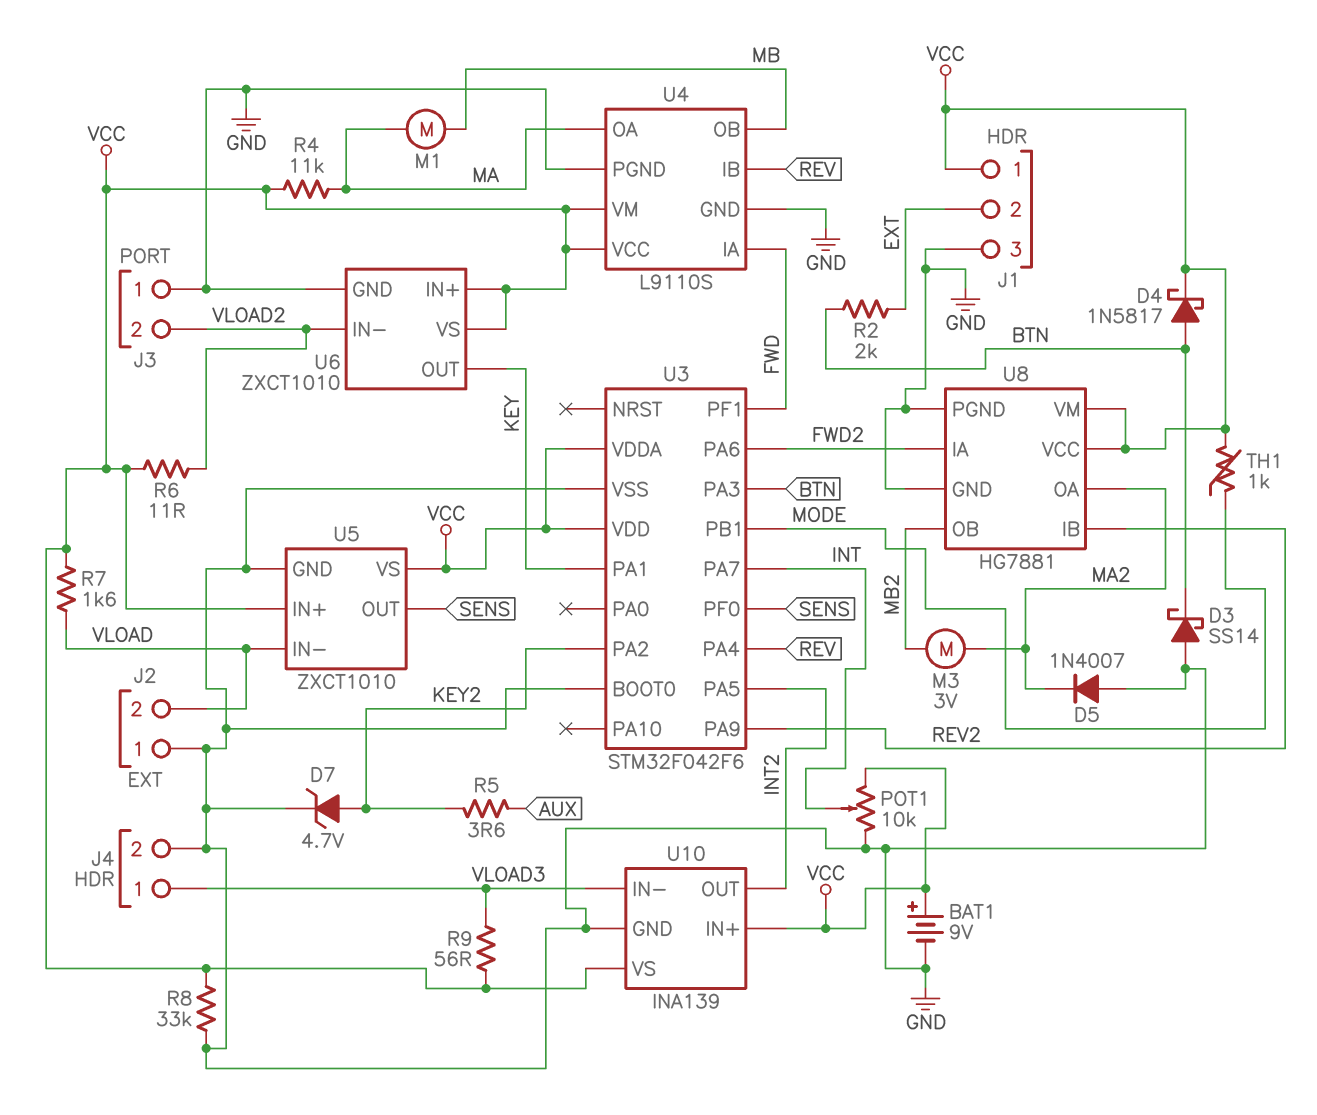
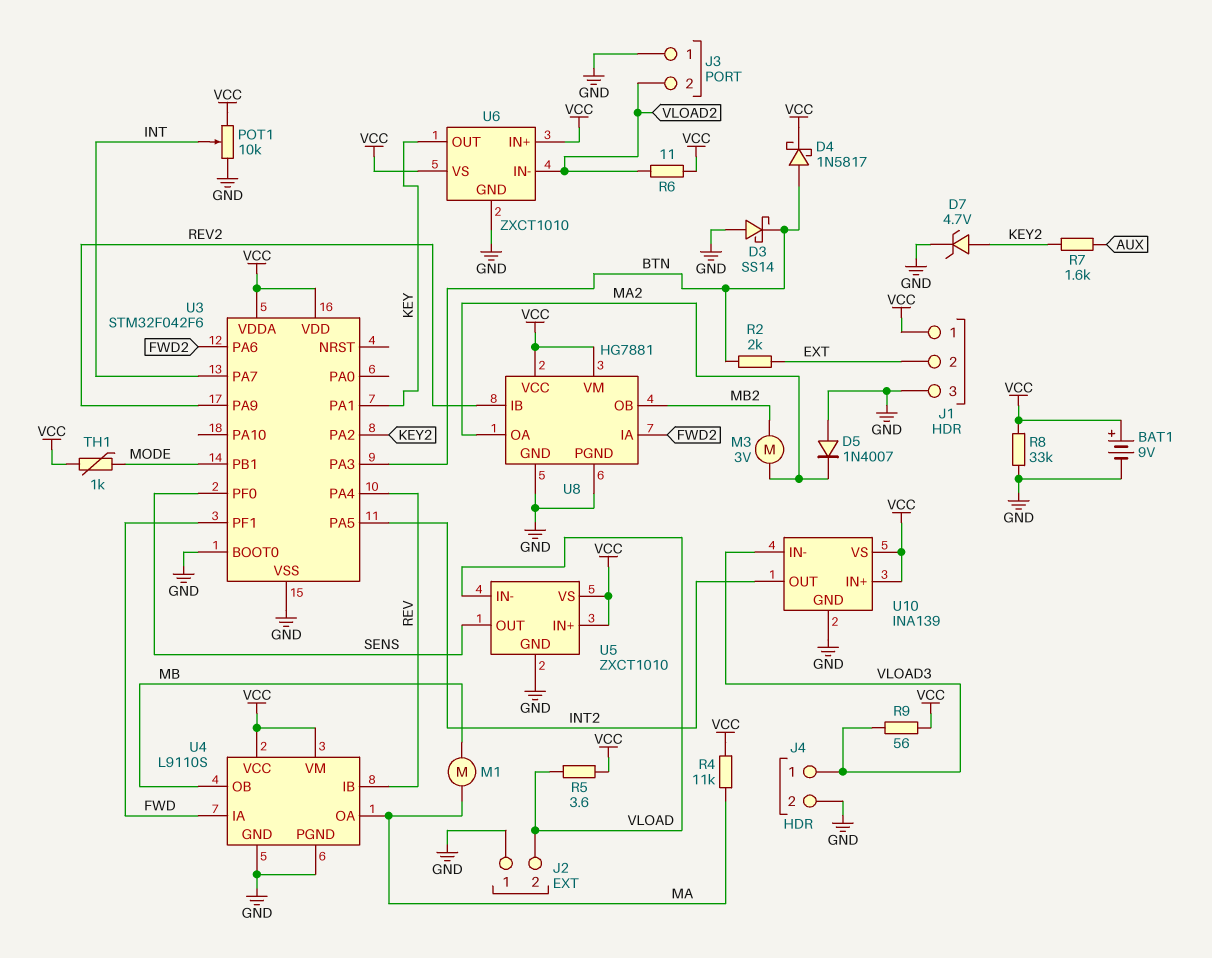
R5: 3.6 (AUX, KEY2) -> 3.6 (VCC, VLOAD)
R7: 1.6k (VCC, VLOAD) -> 1.6k (AUX, KEY2)

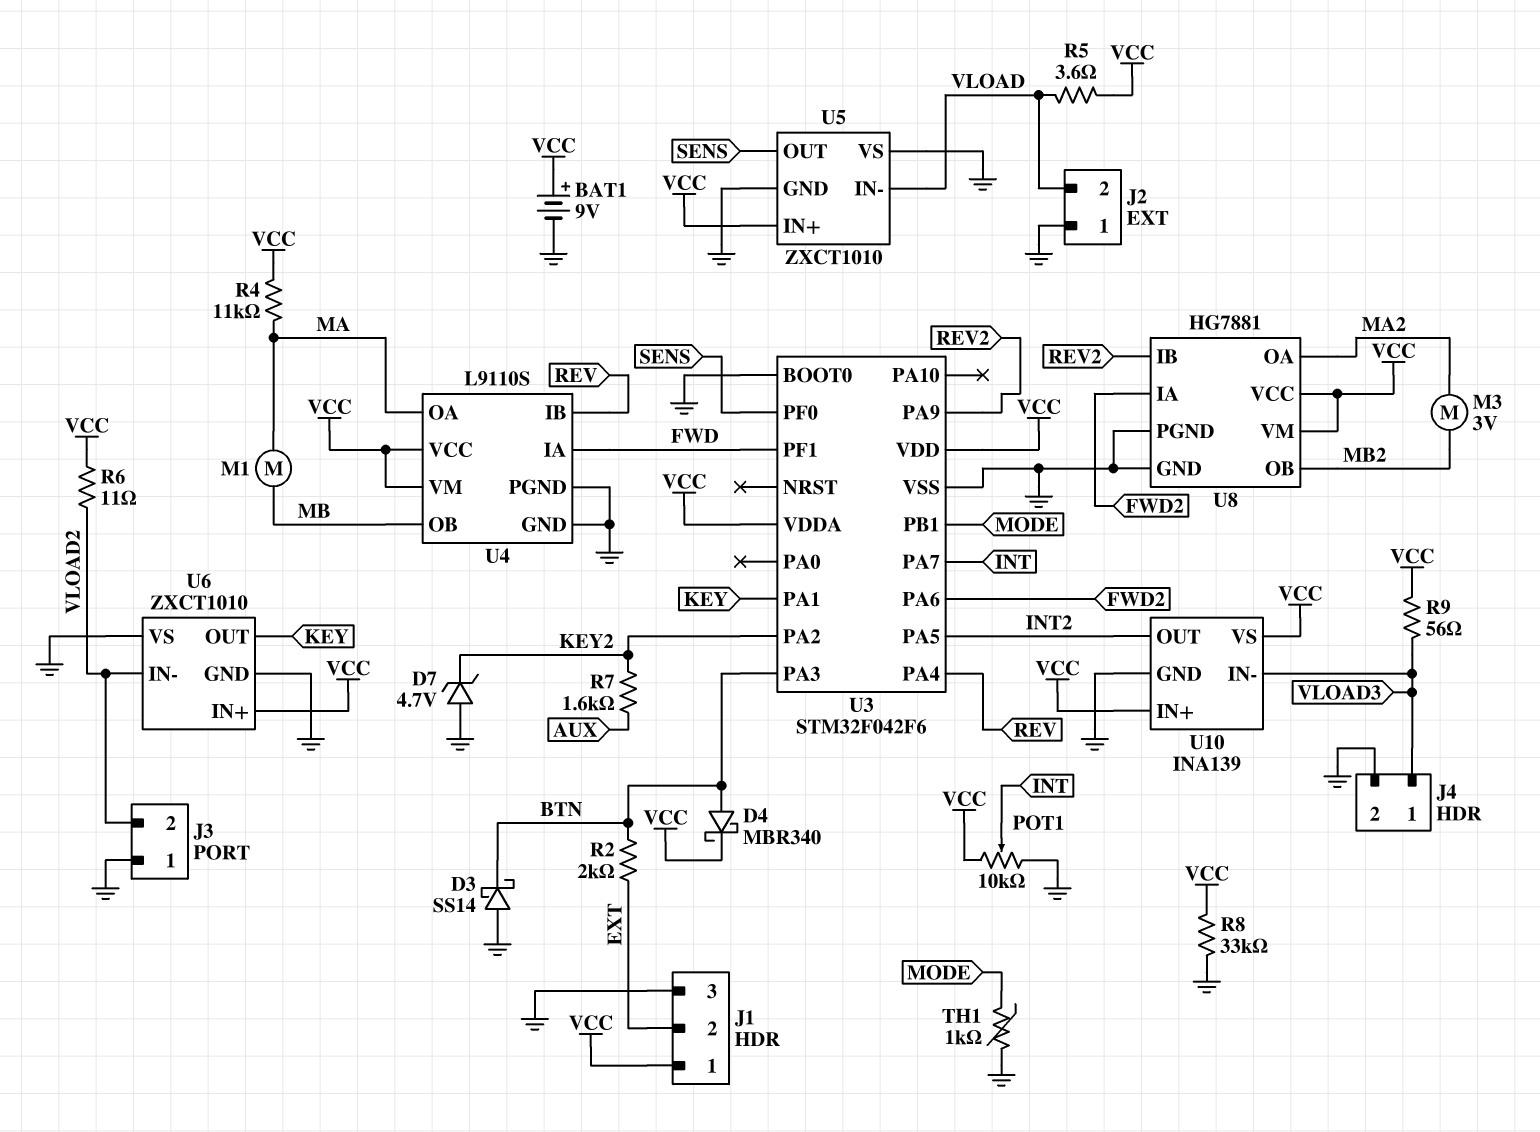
D4: schottky 1N5817 (A BTN, K VCC) -> schottky MBR340 (A BTN, K VCC)
D5: diode 1N4007 (A GND, K MA2) -> none
D7: zener 4.7V (A KEY2, K GND) -> zener 4.7V (A GND, K KEY2)
TH1: 1k (MODE, VCC) -> 1k (GND, MODE)
U5 pin VS: VCC -> GND
U6 pin VS: VCC -> GND

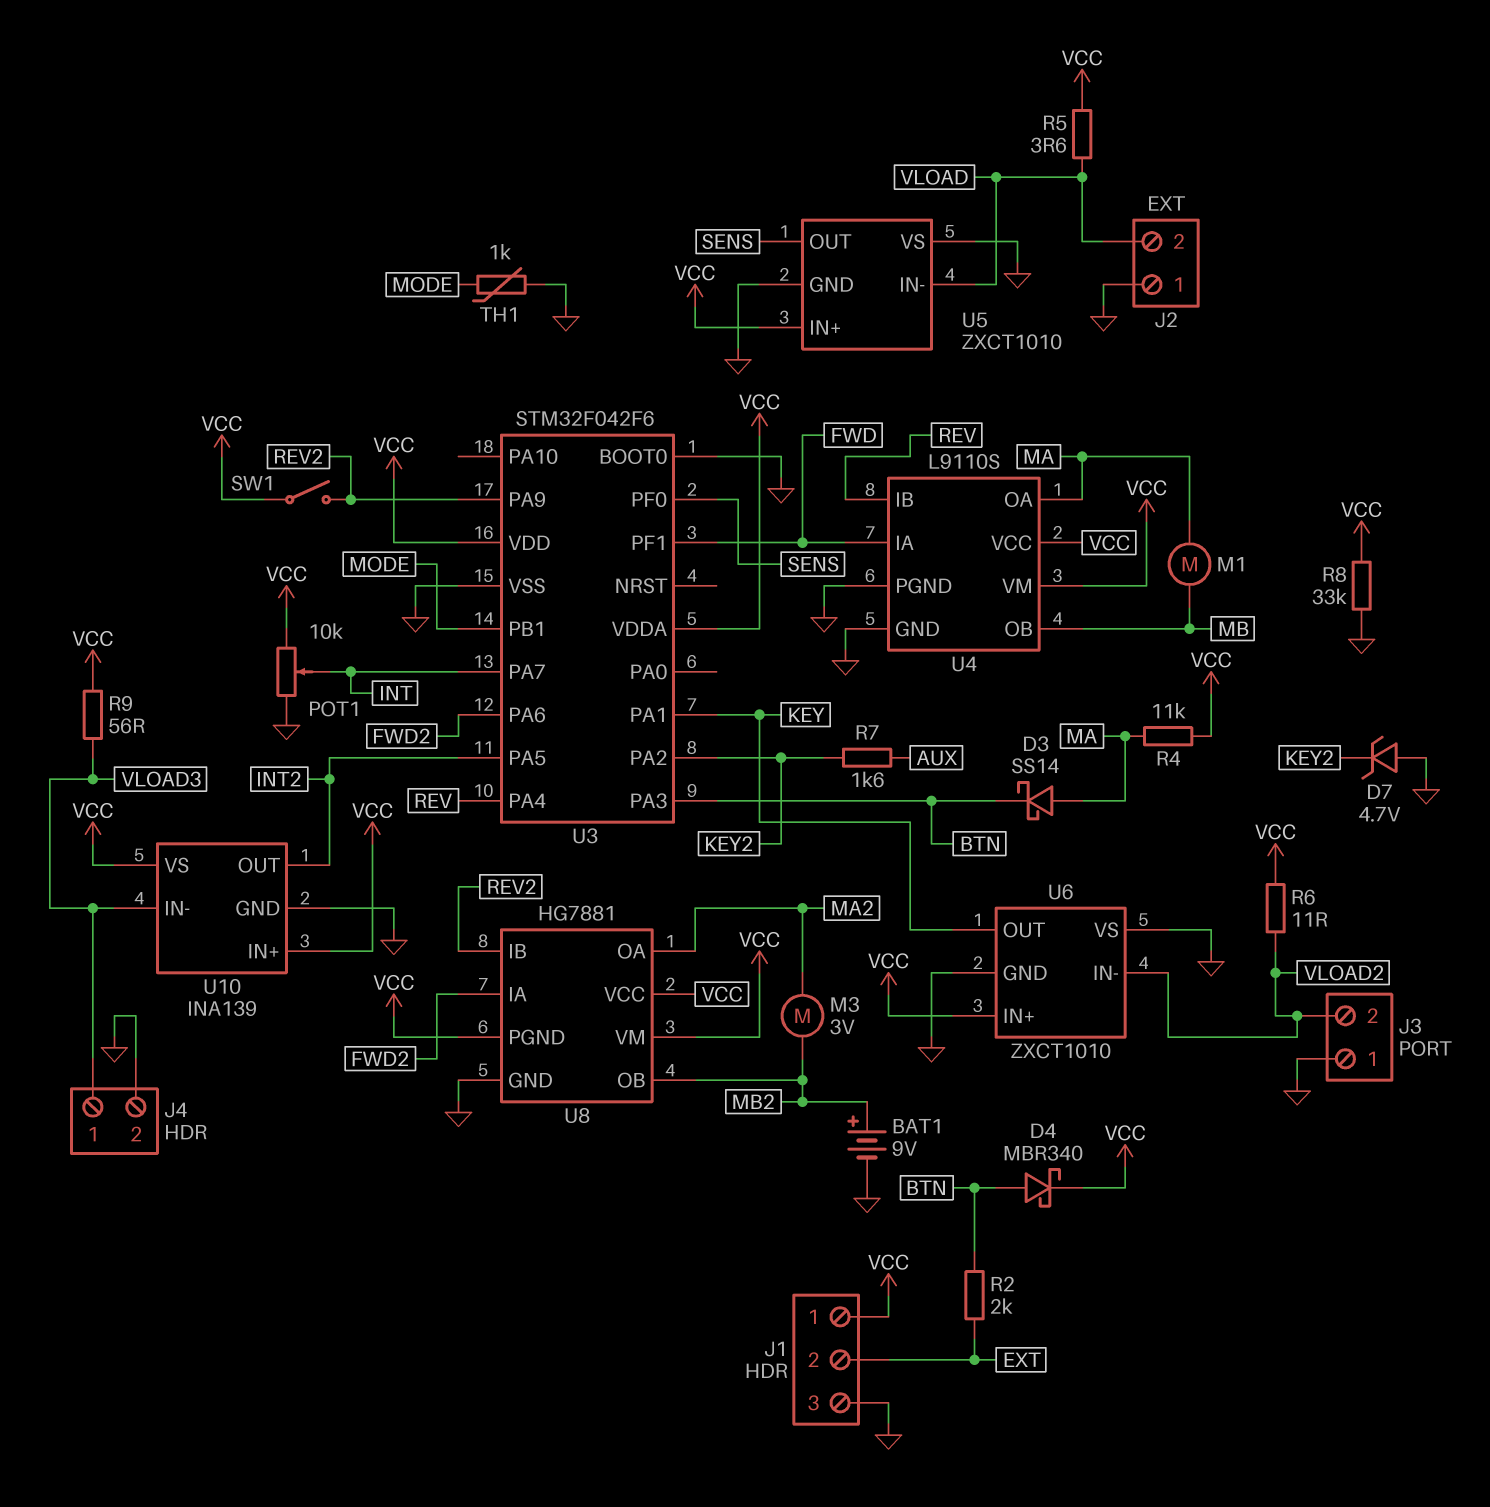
BAT1: 9V (plus VCC, minus GND) -> 9V (plus MB2, minus GND)
D3: schottky SS14 (A GND, K BTN) -> schottky SS14 (A MA, K BTN)
SW1: none -> switch (REV2, VCC)
U8 pin PGND: GND -> VCC

